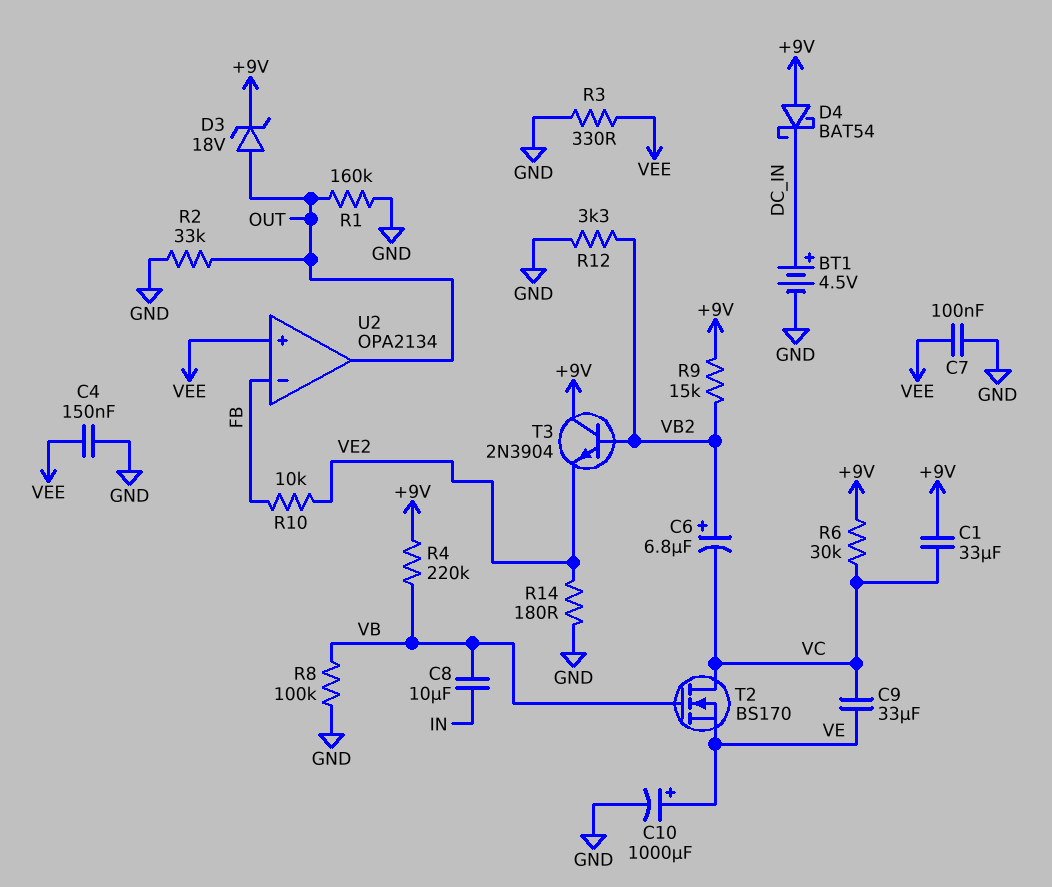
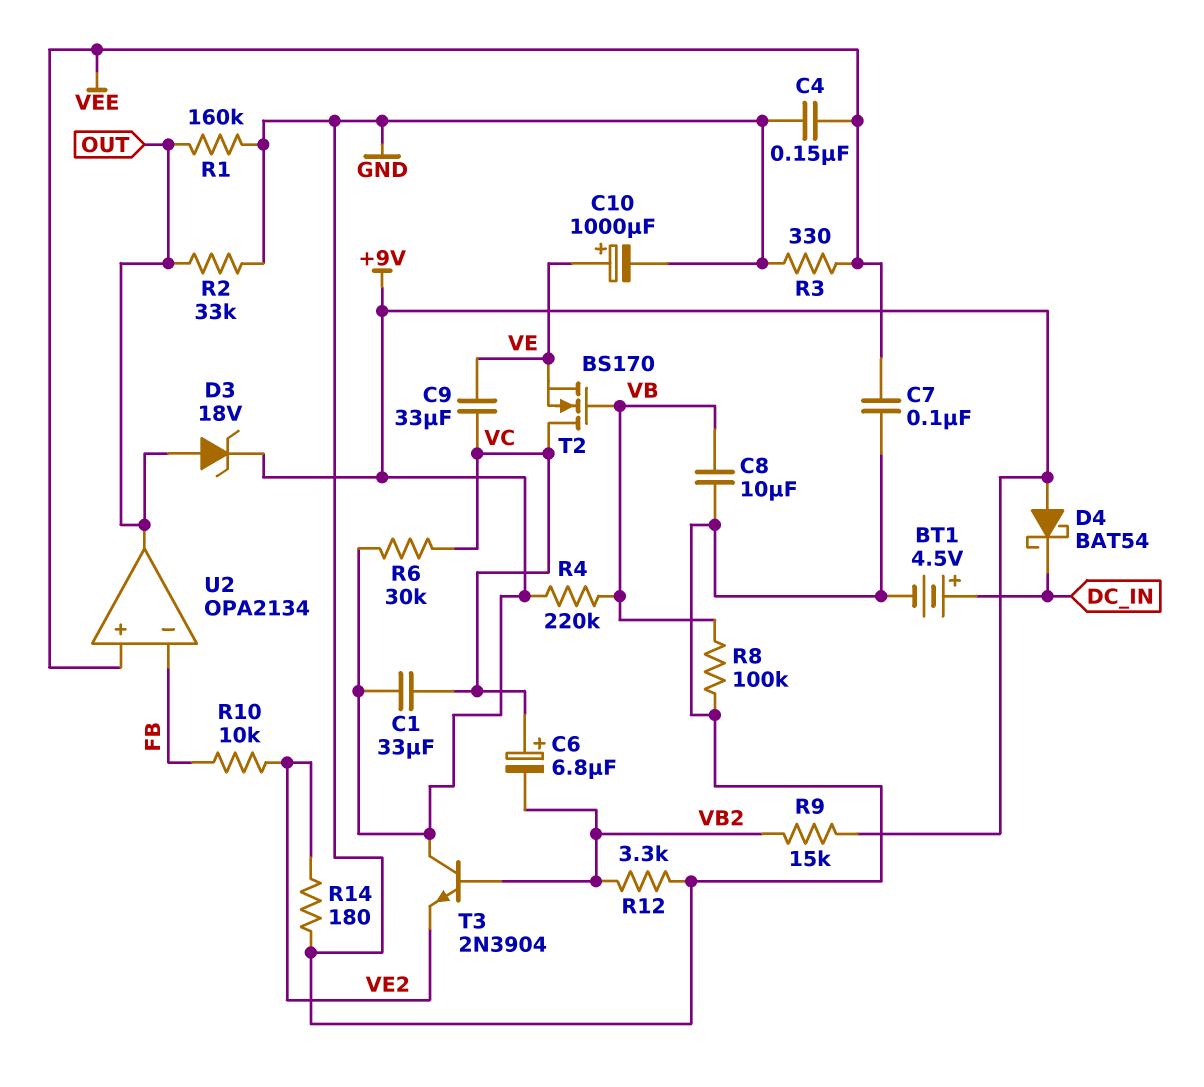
C6: 6.8uF (plus VB2, minus VC) -> 6.8uF (plus VC, minus VB2)
C8: 10uF (IN, VB) -> 10uF (GND, VB)

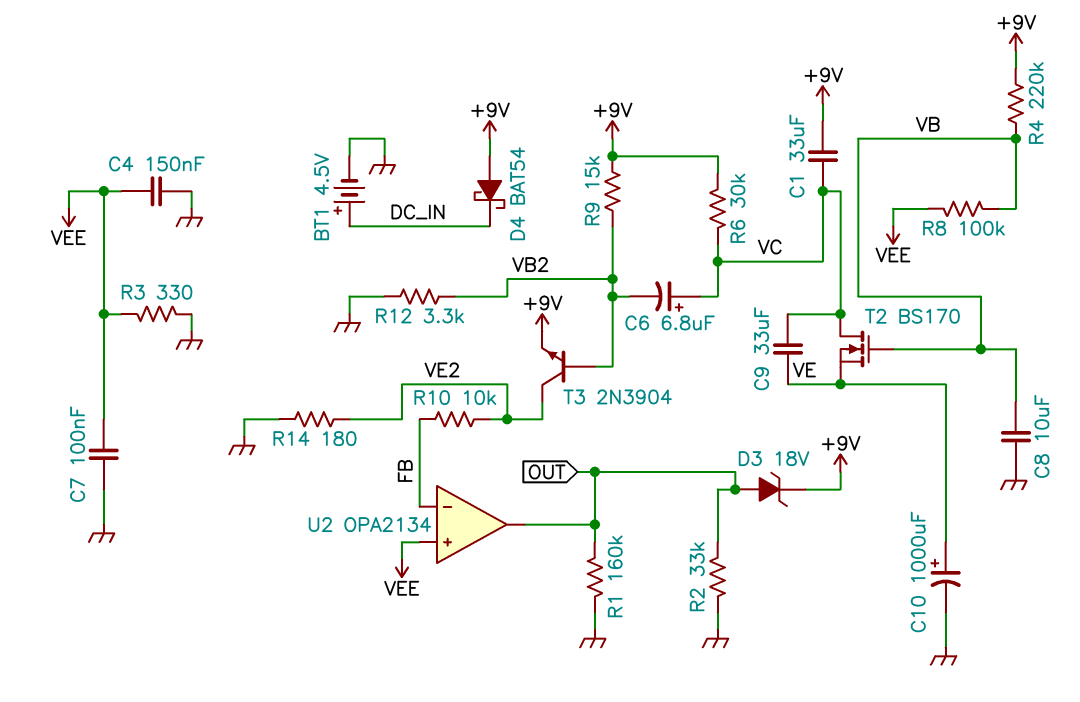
R8: 100k (GND, VB) -> 100k (VB, VEE)
T3: NPN 2N3904 (B VB2, C +9V, E VE2) -> NPN 2N3904 (B VB2, C VE2, E +9V)

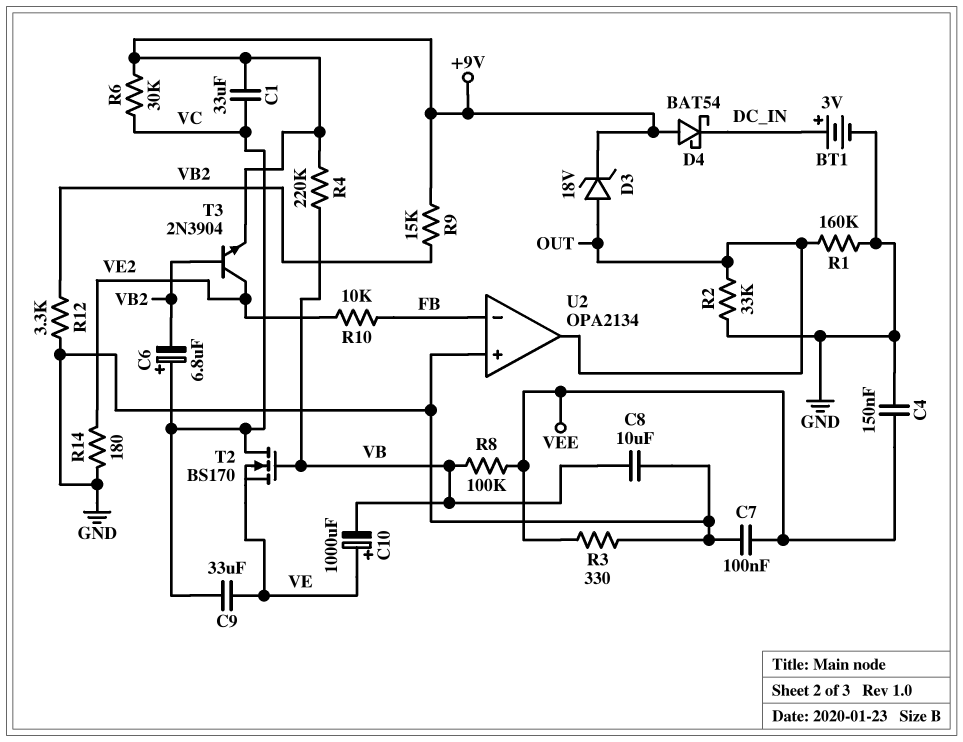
BT1: 4.5V (plus DC_IN, minus GND) -> 3V (plus DC_IN, minus GND)
C10: 1000uF (plus VE, minus GND) -> 1000uF (plus VE, minus VB)
U2 pin in+: VEE -> GND

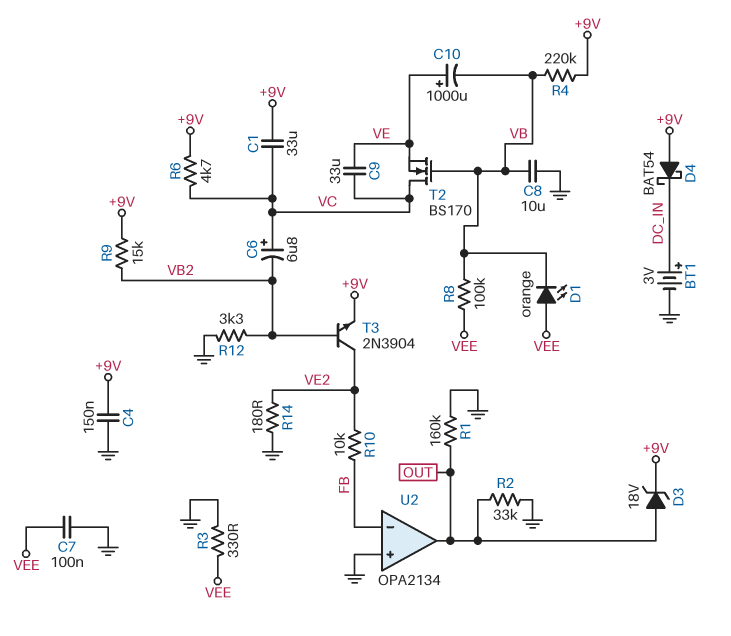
C4: 150nF (GND, VEE) -> 150nF (+9V, GND)
D1: none -> LED orange (A VEE, K VB)
R6: 30k (+9V, VC) -> 4.7k (+9V, VC)

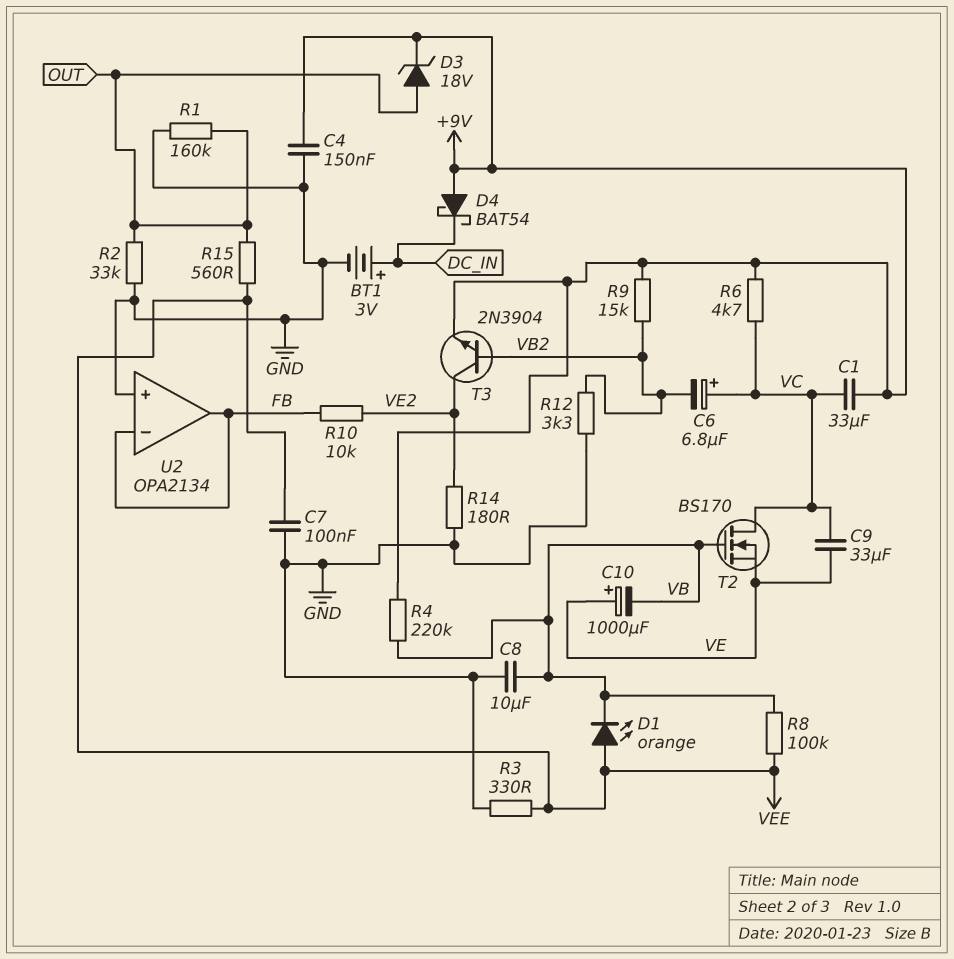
R15: none -> 560 (OUT, VEE)
U2 pin out: OUT -> FB

